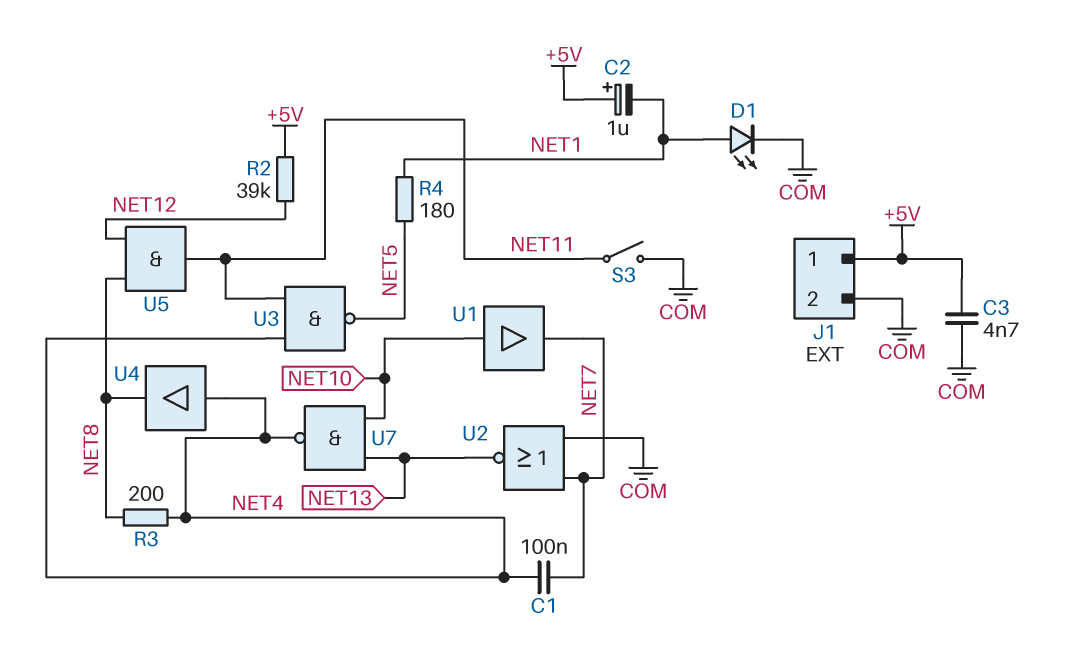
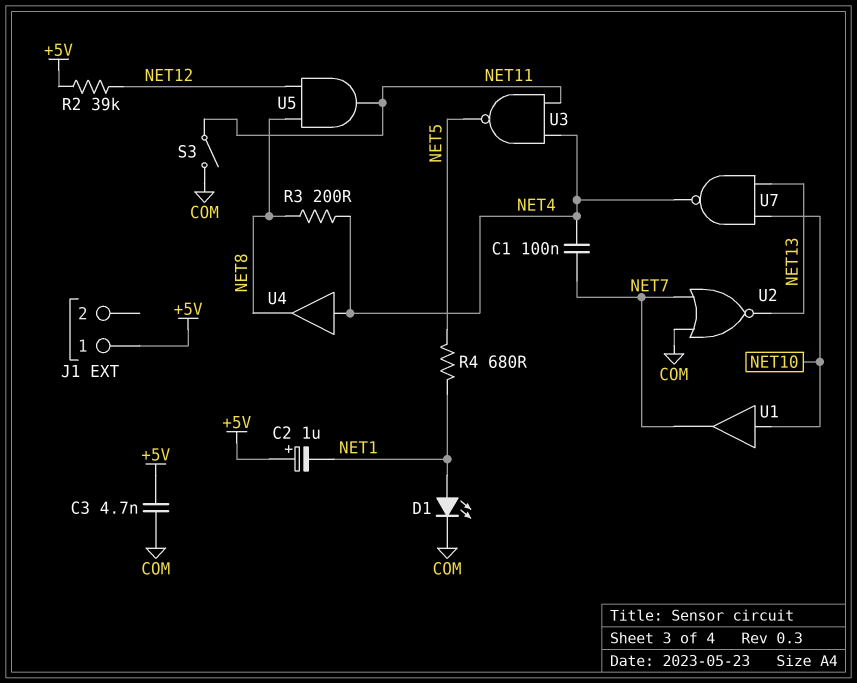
J1 pin 2: COM -> none
R4: 180 (NET1, NET5) -> 680 (NET1, NET5)

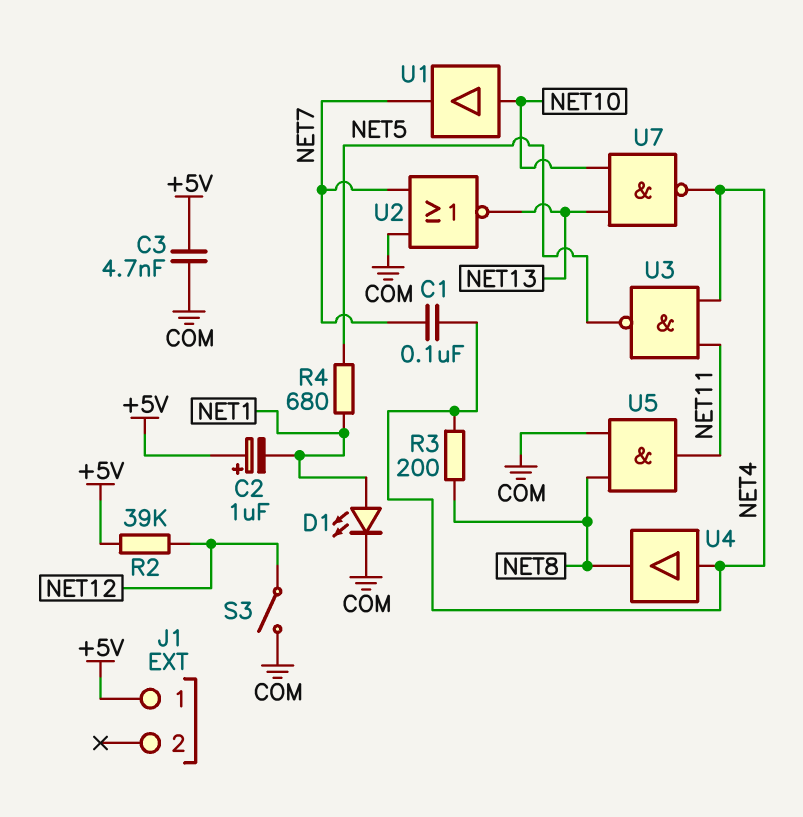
S3: switch (COM, NET11) -> switch (COM, NET12)
U5: AND (in NET8, in NET12, out NET11) -> AND (in COM, in NET8, out NET11)

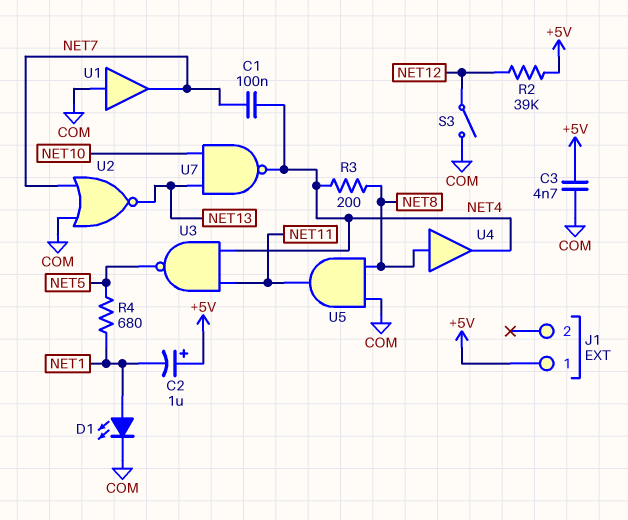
U1: buffer (in NET10, out NET7) -> buffer (in COM, out NET7)
U4: buffer (in NET4, out NET8) -> buffer (in NET8, out NET4)

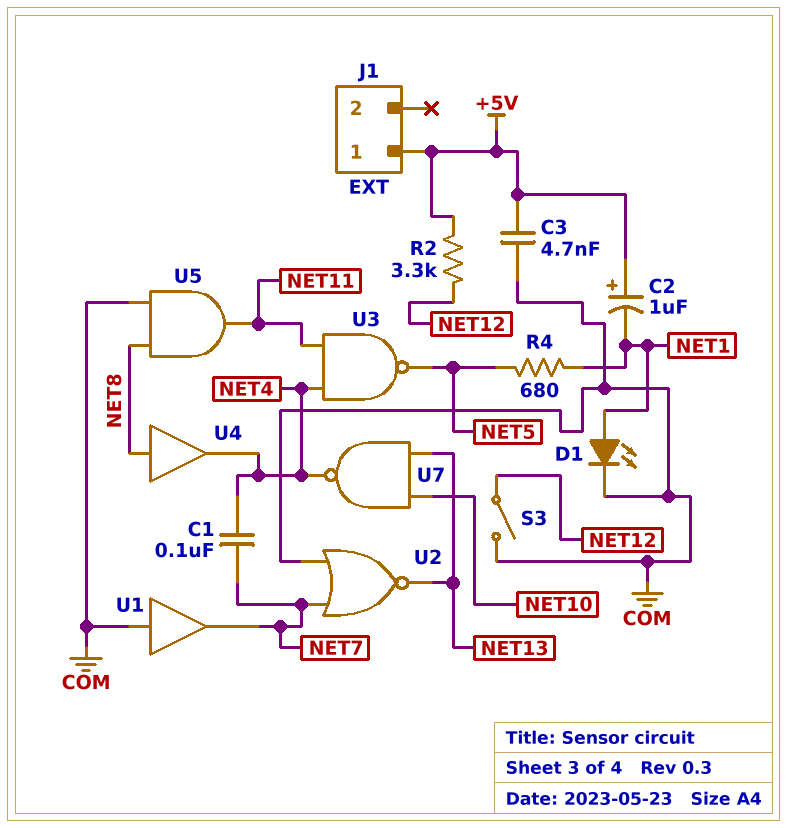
R2: 39k (+5V, NET12) -> 3.3k (+5V, NET12)
R3: 200 (NET4, NET8) -> none

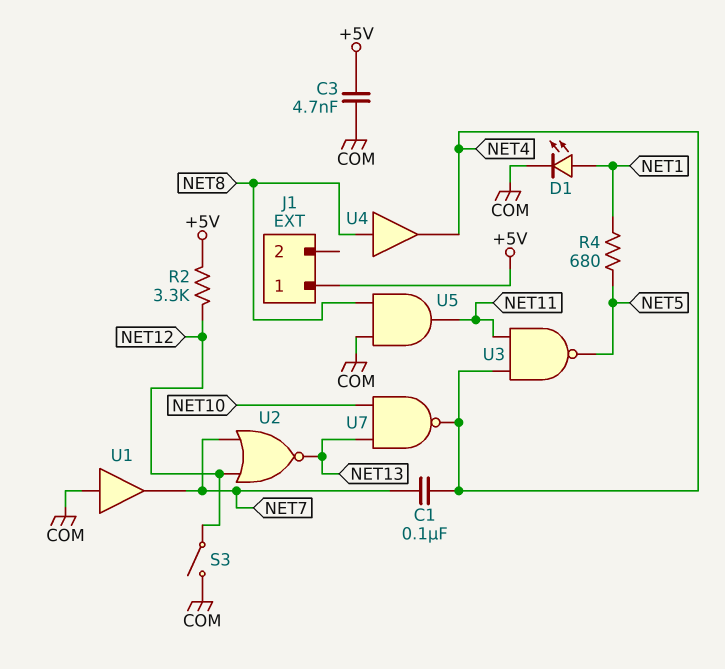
C2: 1uF (plus +5V, minus NET1) -> none
U2: NOR (in COM, in NET7, out NET13) -> NOR (in NET7, in NET12, out NET13)

